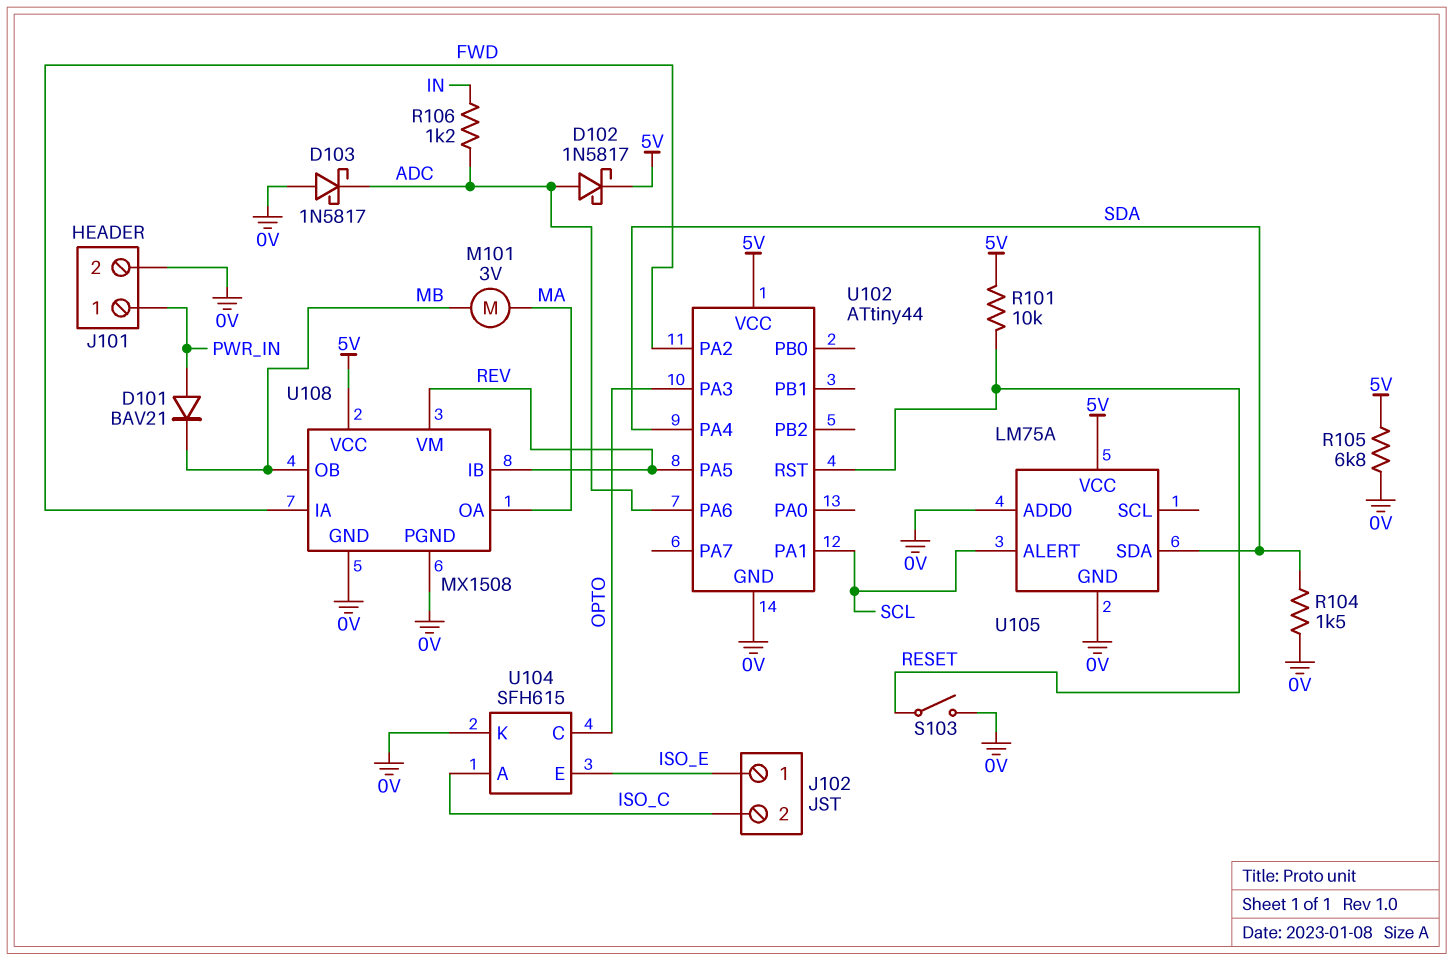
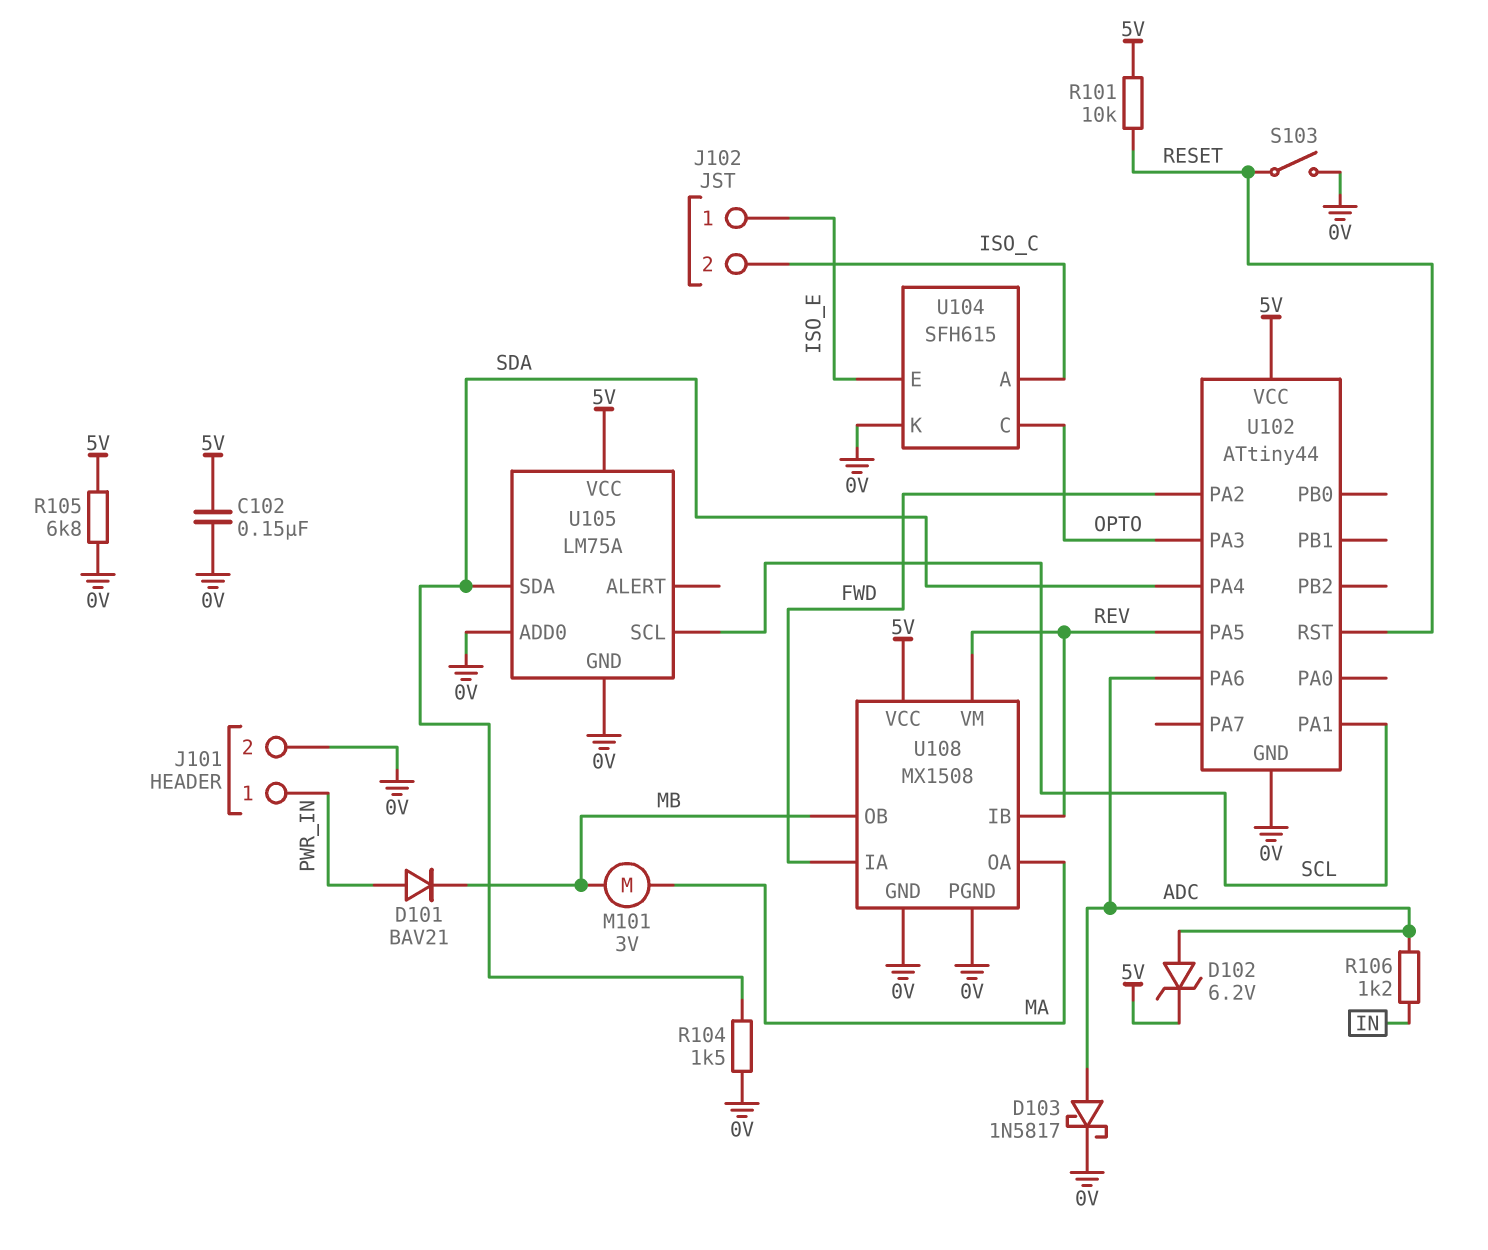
C102: none -> 150nF (0V, 5V)
D102: schottky 1N5817 (A ADC, K 5V) -> zener 6.2V (A ADC, K 5V)
D103: schottky 1N5817 (A 0V, K ADC) -> schottky 1N5817 (A ADC, K 0V)
U105 pin ALERT: SCL -> none
U105 pin SCL: none -> SCL

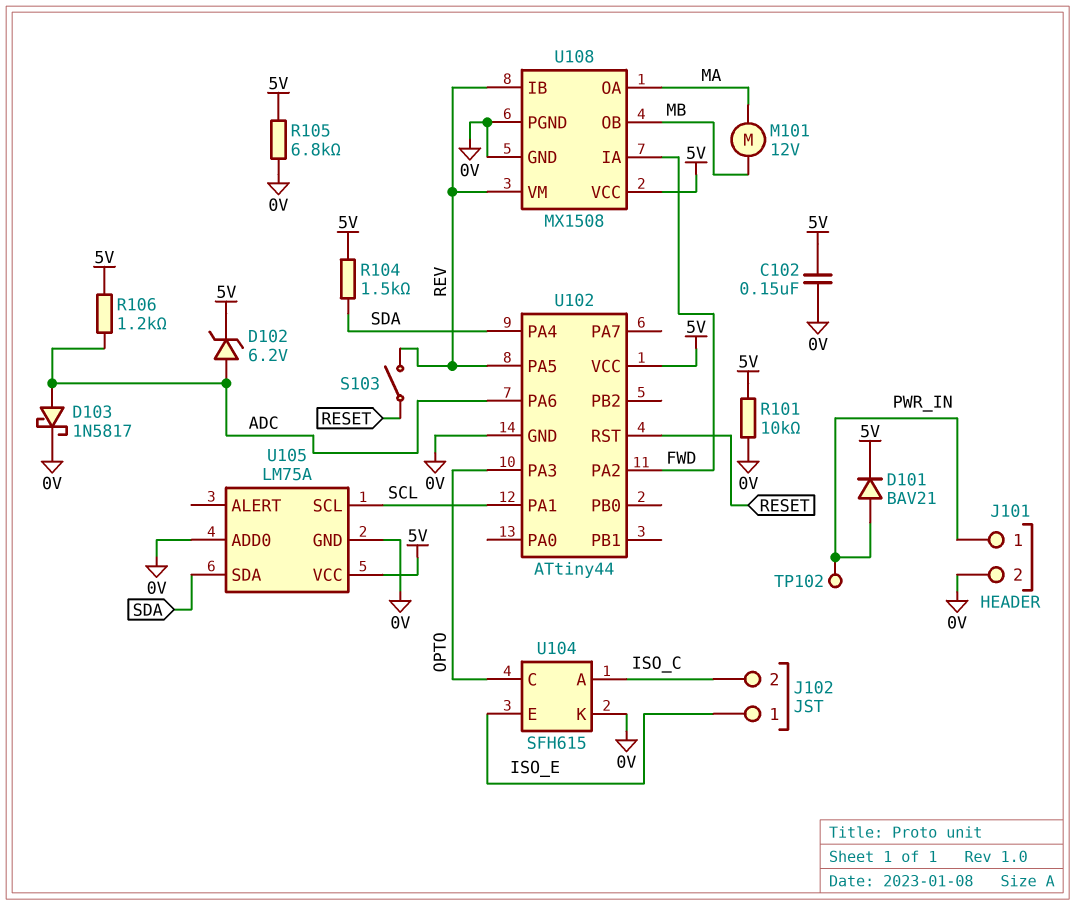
D101: diode BAV21 (A PWR_IN, K MB) -> diode BAV21 (A PWR_IN, K 5V)
M101: motor 3V (MA, MB) -> motor 12V (MA, MB)
R101: 10k (5V, RESET) -> 10k (0V, 5V)
R104: 1.5k (0V, SDA) -> 1.5k (5V, SDA)
R106: 1.2k (ADC, IN) -> 1.2k (5V, ADC)
S103: switch (0V, RESET) -> switch (RESET, REV)
TP102: none -> test point (PWR_IN)

